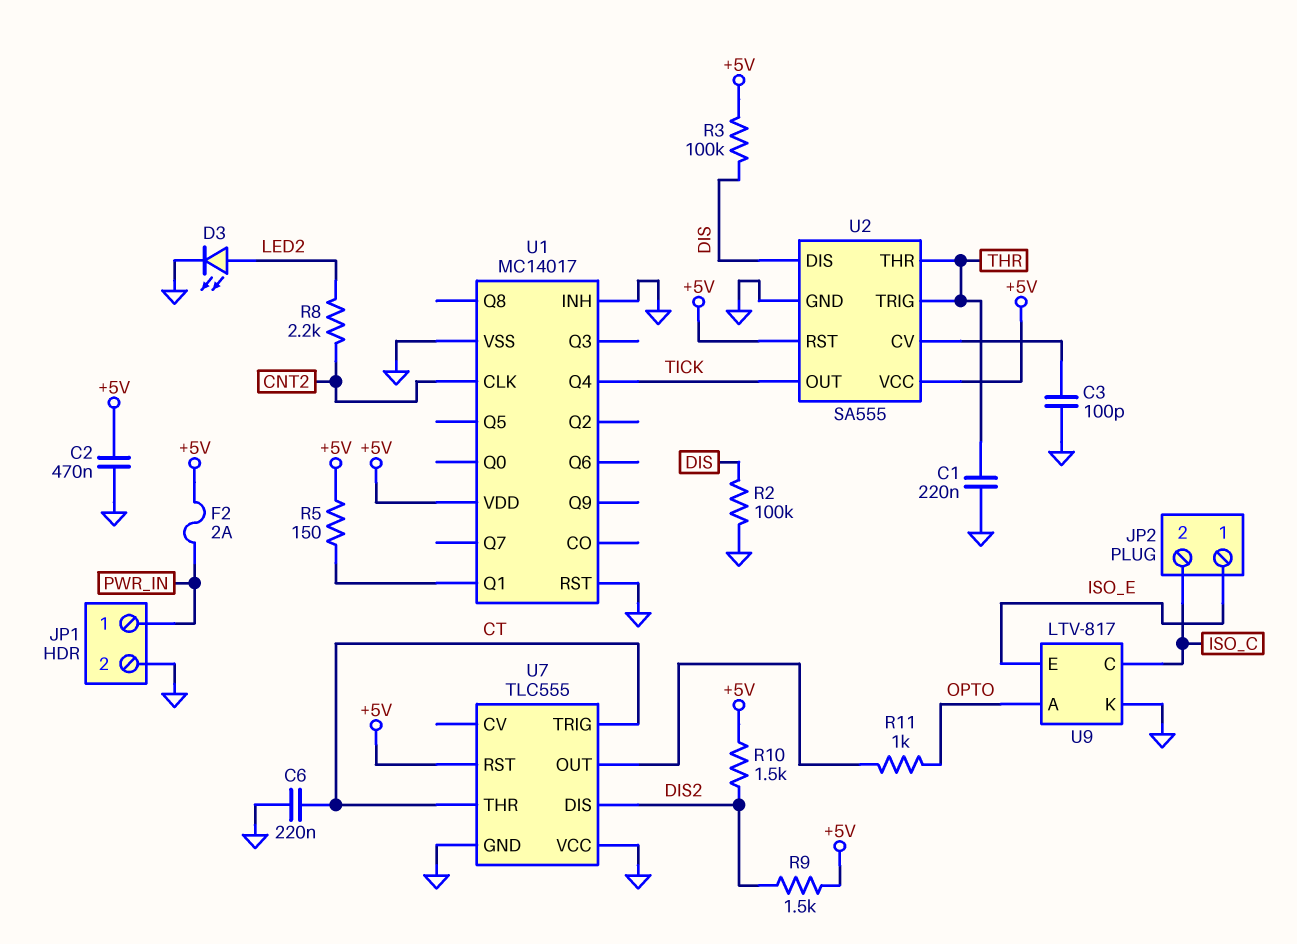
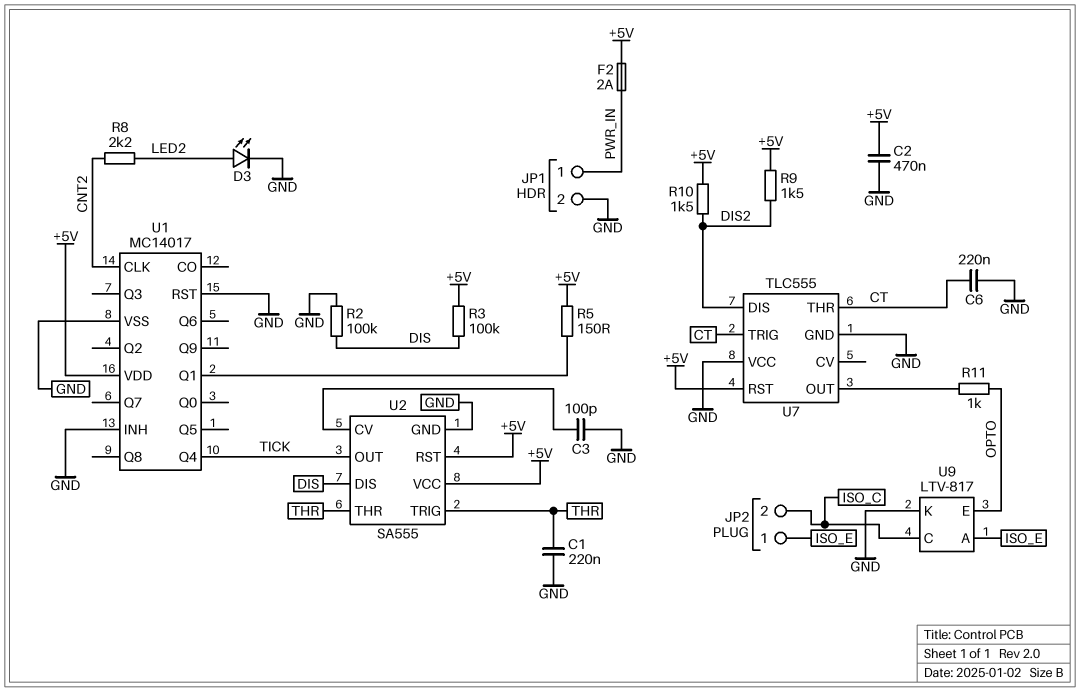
U9 pin A: OPTO -> ISO_E
U9 pin E: ISO_E -> OPTO

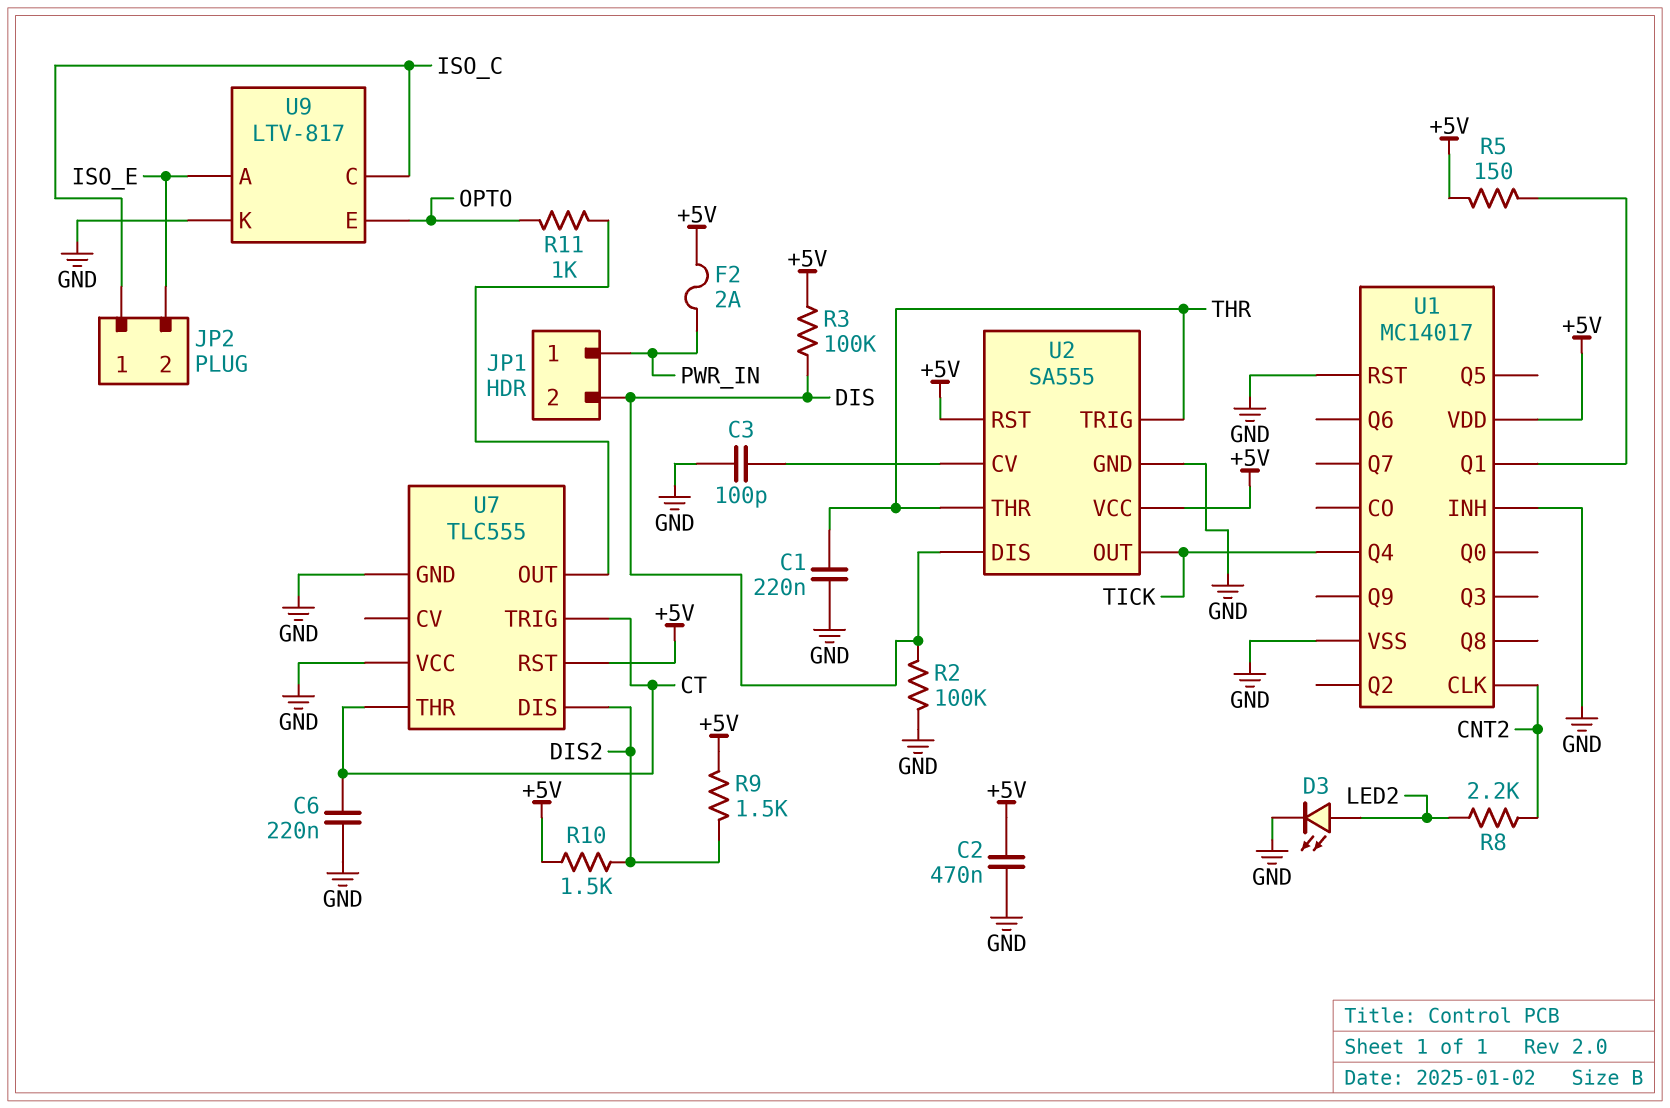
JP1 pin 2: GND -> DIS
JP2 pin 1: ISO_E -> ISO_C
JP2 pin 2: ISO_C -> ISO_E

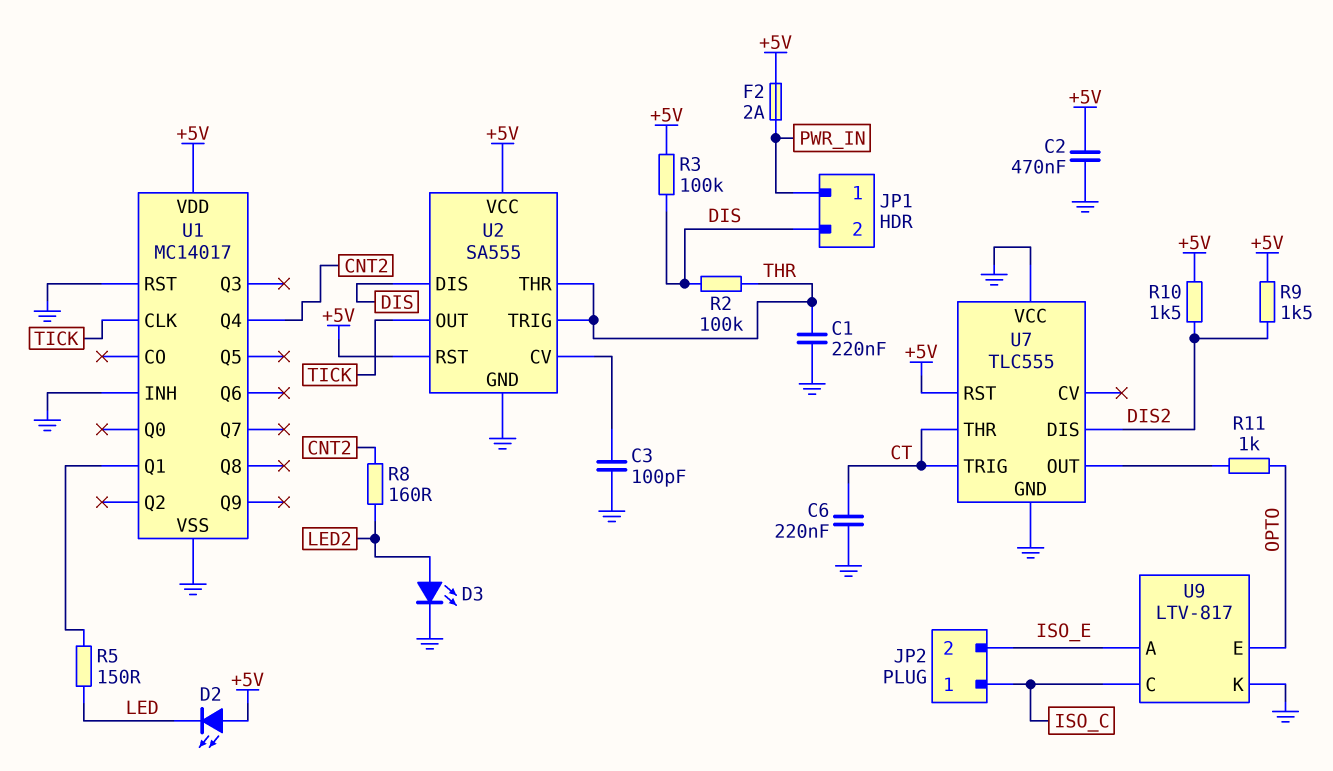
D2: none -> LED (A +5V, K LED)
R2: 100k (DIS, GND) -> 100k (DIS, THR)
R5: 150 (+5V, U1/Q1) -> 150 (LED, U1/Q1)
R8: 2.2k (CNT2, LED2) -> 160 (CNT2, LED2)
U1 pin CLK: CNT2 -> TICK
U1 pin Q4: TICK -> CNT2

